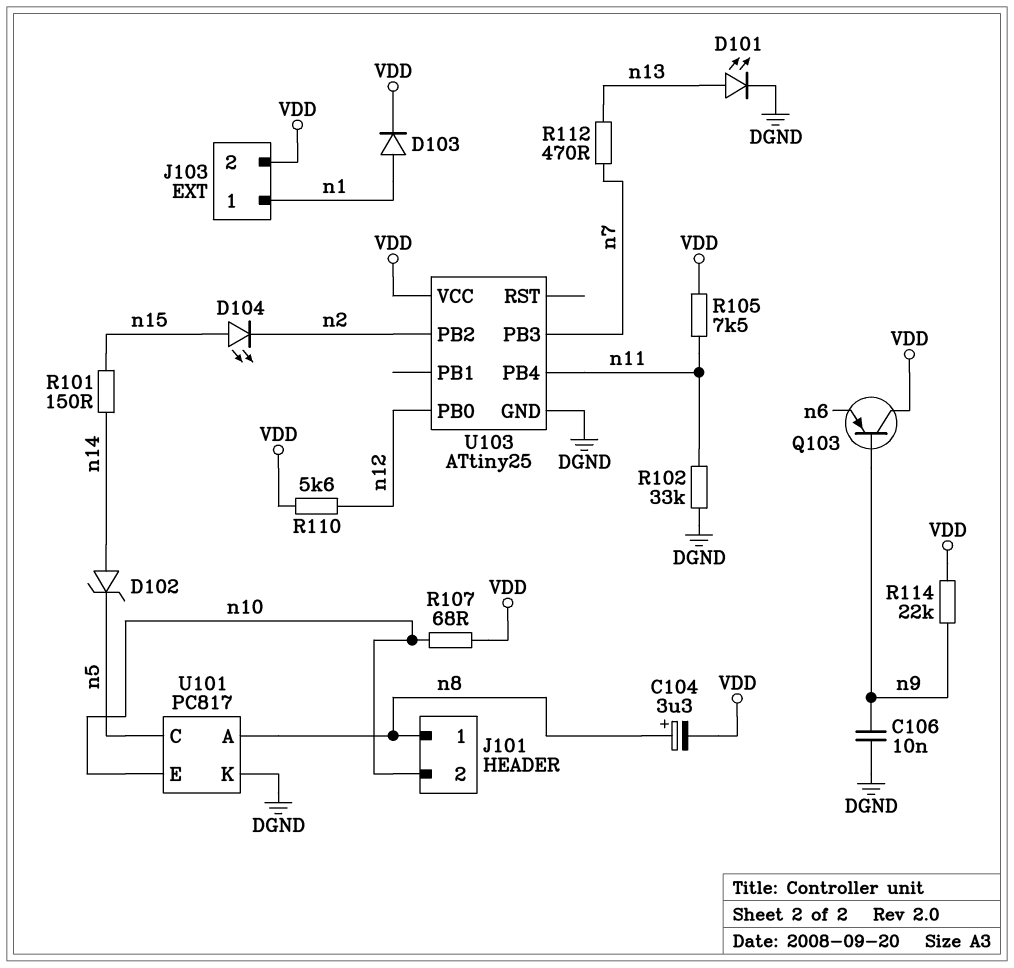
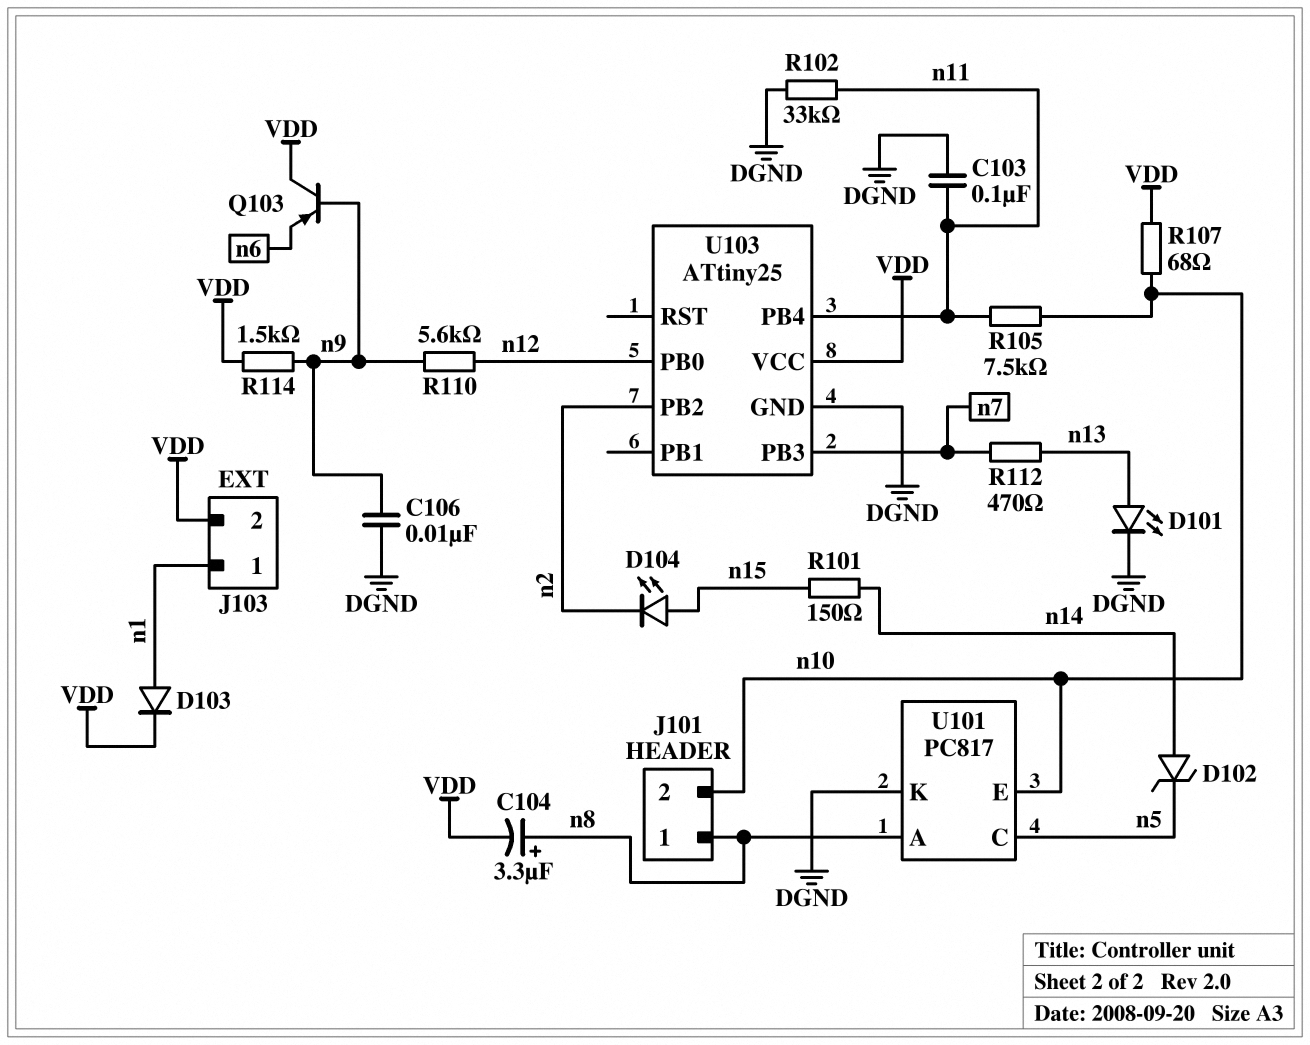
C103: none -> 100nF (DGND, n11)
R105: 7.5k (VDD, n11) -> 7.5k (n10, n11)
R110: 5.6k (VDD, n12) -> 5.6k (n9, n12)
R114: 22k (VDD, n9) -> 1.5k (VDD, n9)

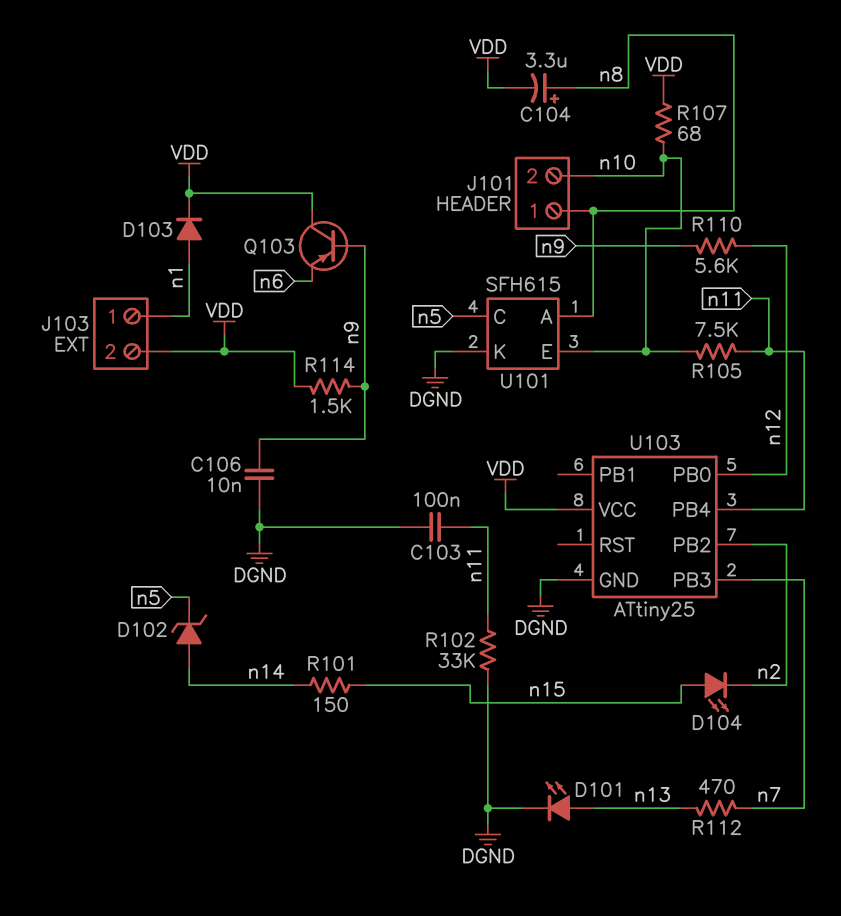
U101: PC817 -> SFH615

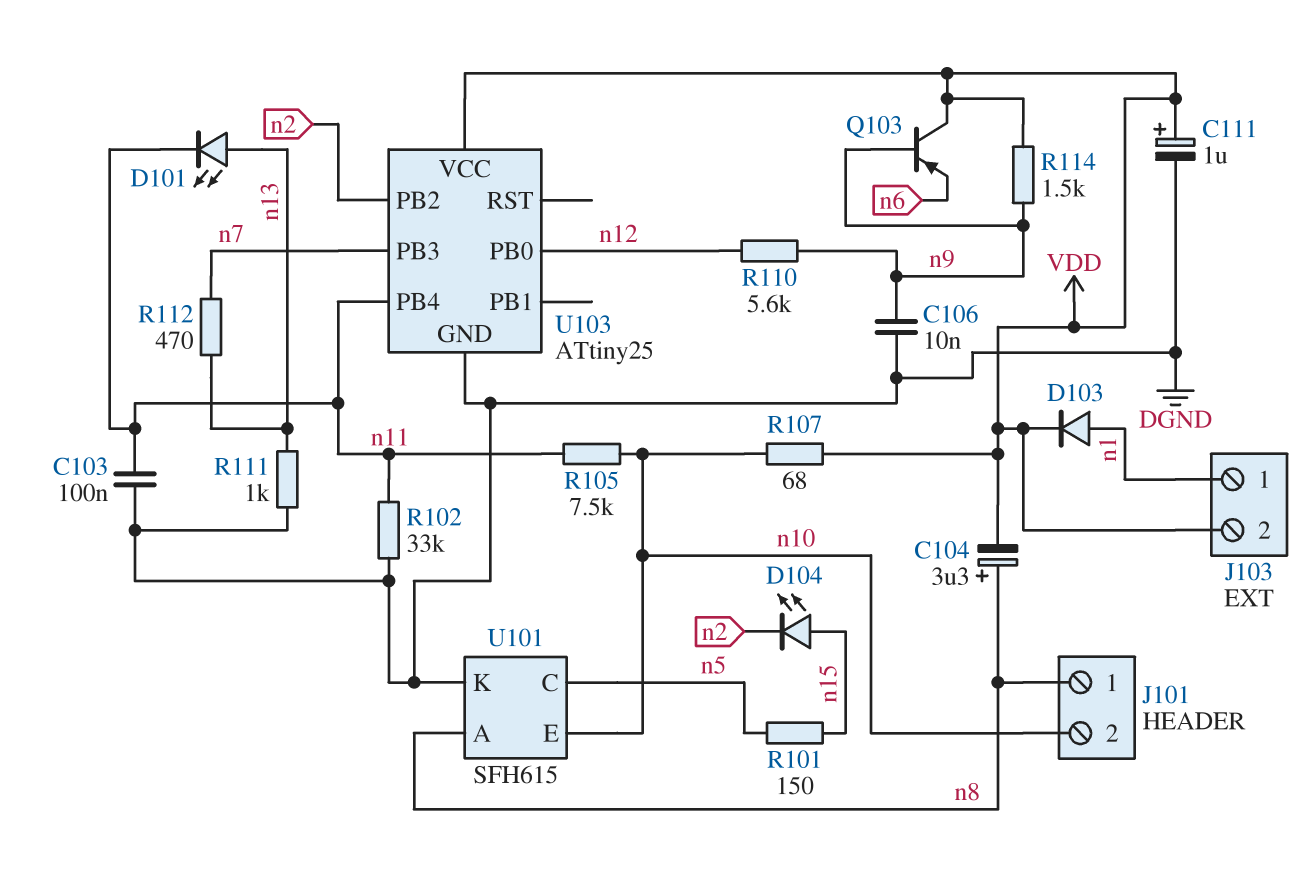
C111: none -> 1uF (plus VDD, minus DGND)
D101: LED (A n13, K DGND) -> LED (A n13, K n11)
D102: zener (A n14, K n5) -> none
R101: 150 (n14, n15) -> 150 (n5, n15)
R111: none -> 1k (DGND, n13)

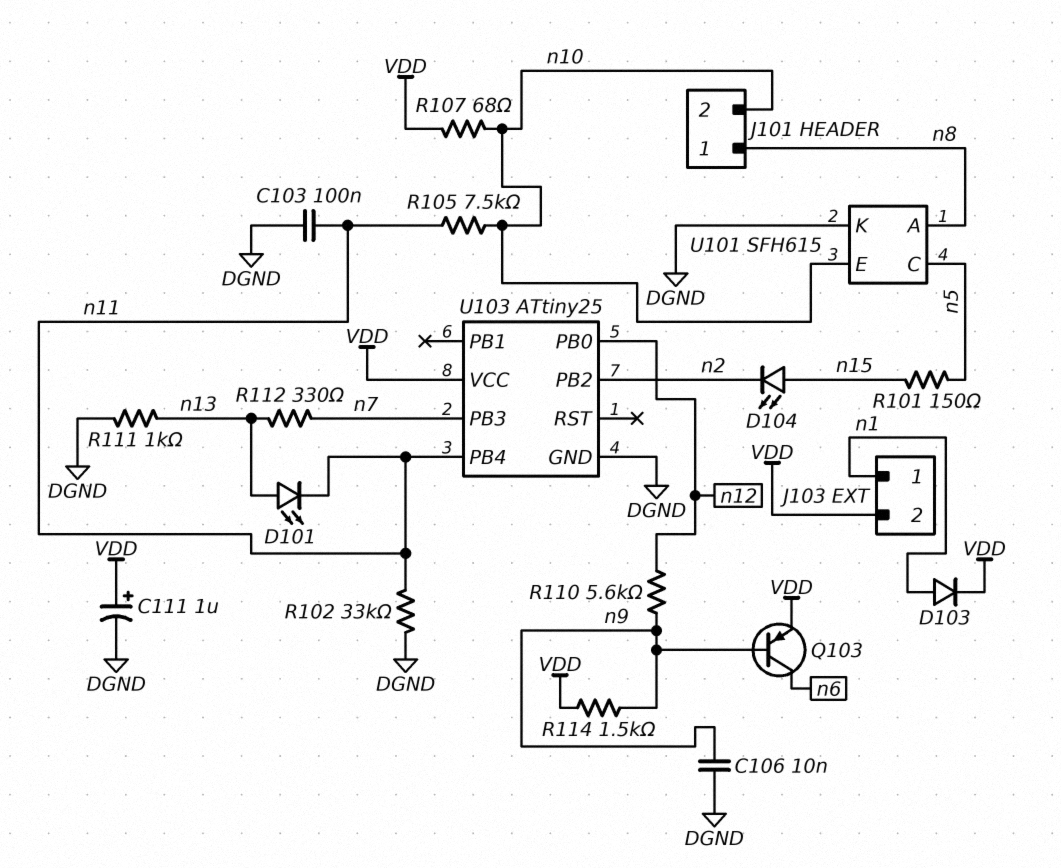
C104: 3.3uF (plus n8, minus VDD) -> none
Q103: PNP (B n9, C VDD, E n6) -> PNP (B n9, C n6, E VDD)
R112: 470 (n7, n13) -> 330 (n7, n13)

